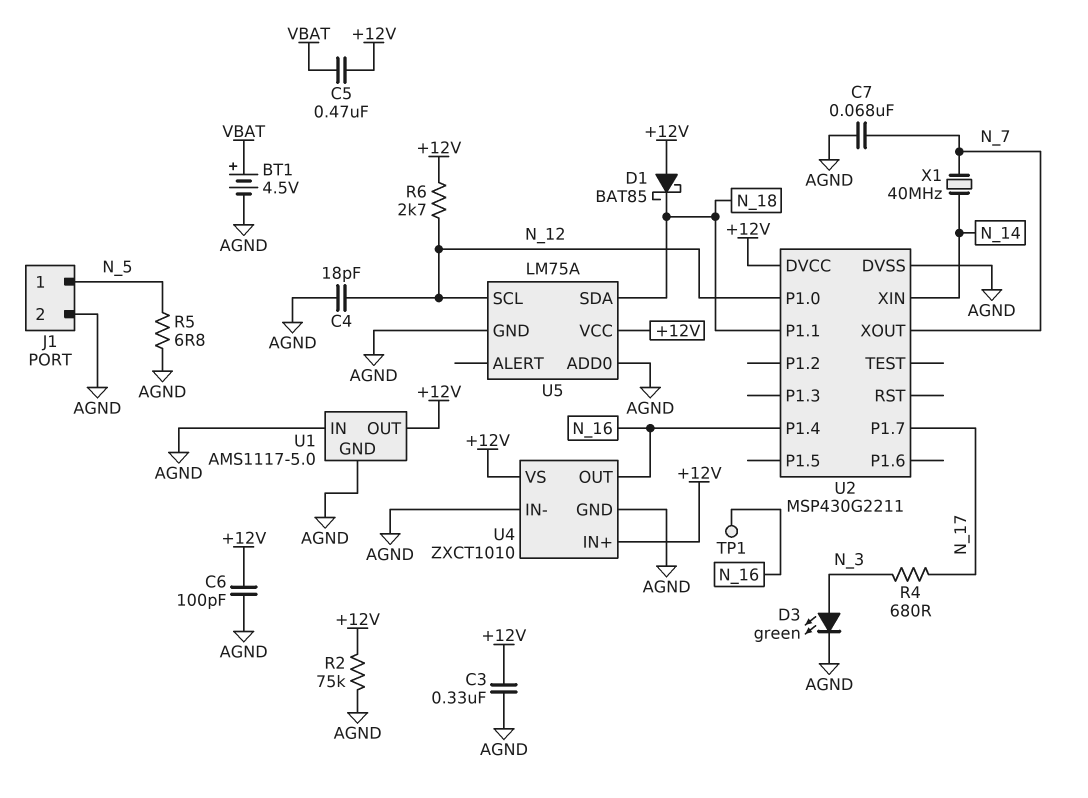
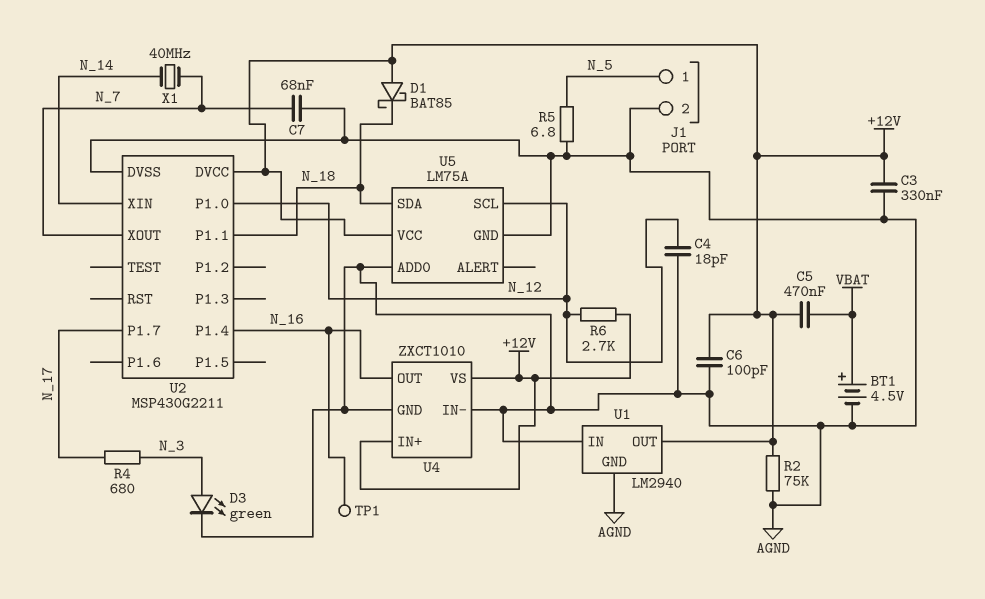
U1: AMS1117-5.0 -> LM2940

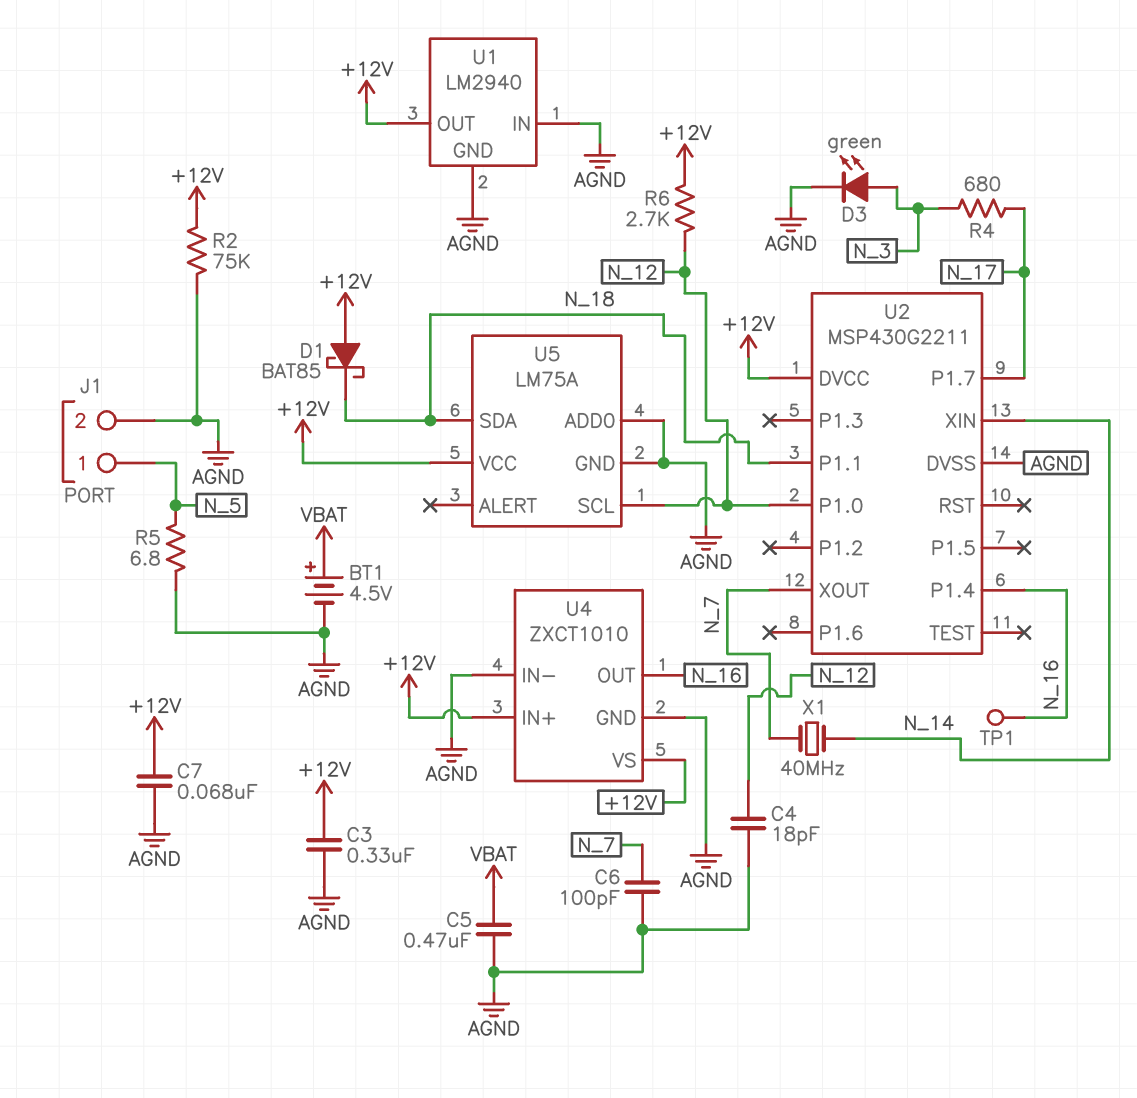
C5: 470nF (+12V, VBAT) -> 470nF (AGND, VBAT)
C6: 100pF (+12V, AGND) -> 100pF (AGND, N_7)
C7: 68nF (AGND, N_7) -> 68nF (+12V, AGND)

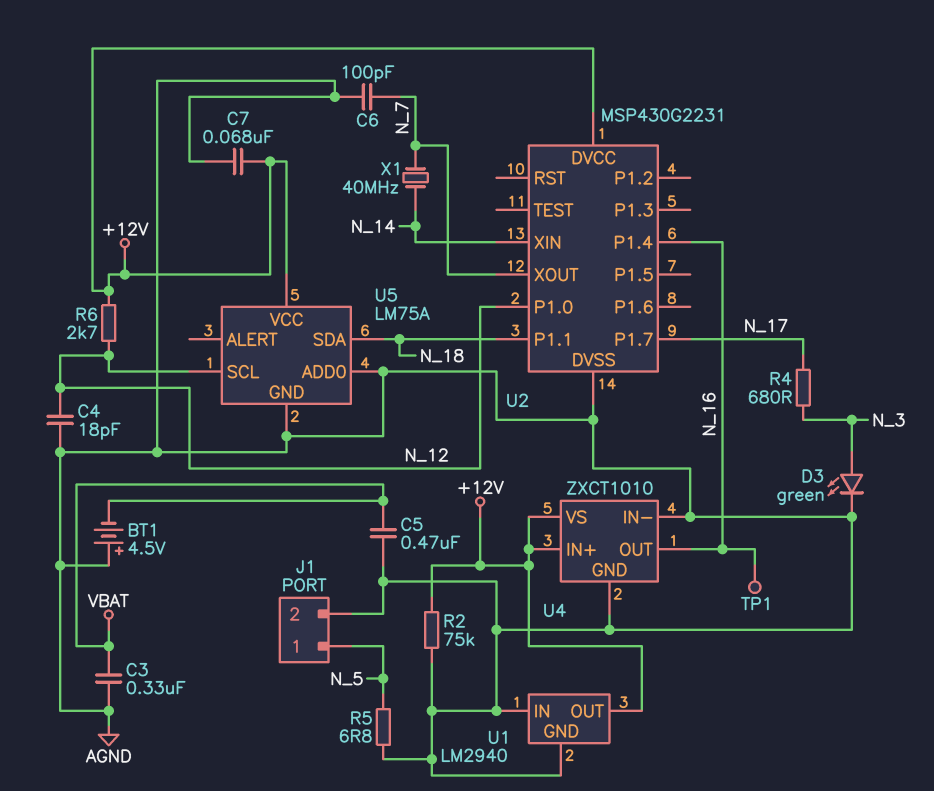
BT1: 4.5V (plus VBAT, minus AGND) -> 4.5V (plus AGND, minus VBAT)
C3: 330nF (+12V, AGND) -> 330nF (AGND, VBAT)
D1: schottky BAT85 (A +12V, K N_18) -> none
U2: MSP430G2211 -> MSP430G2231

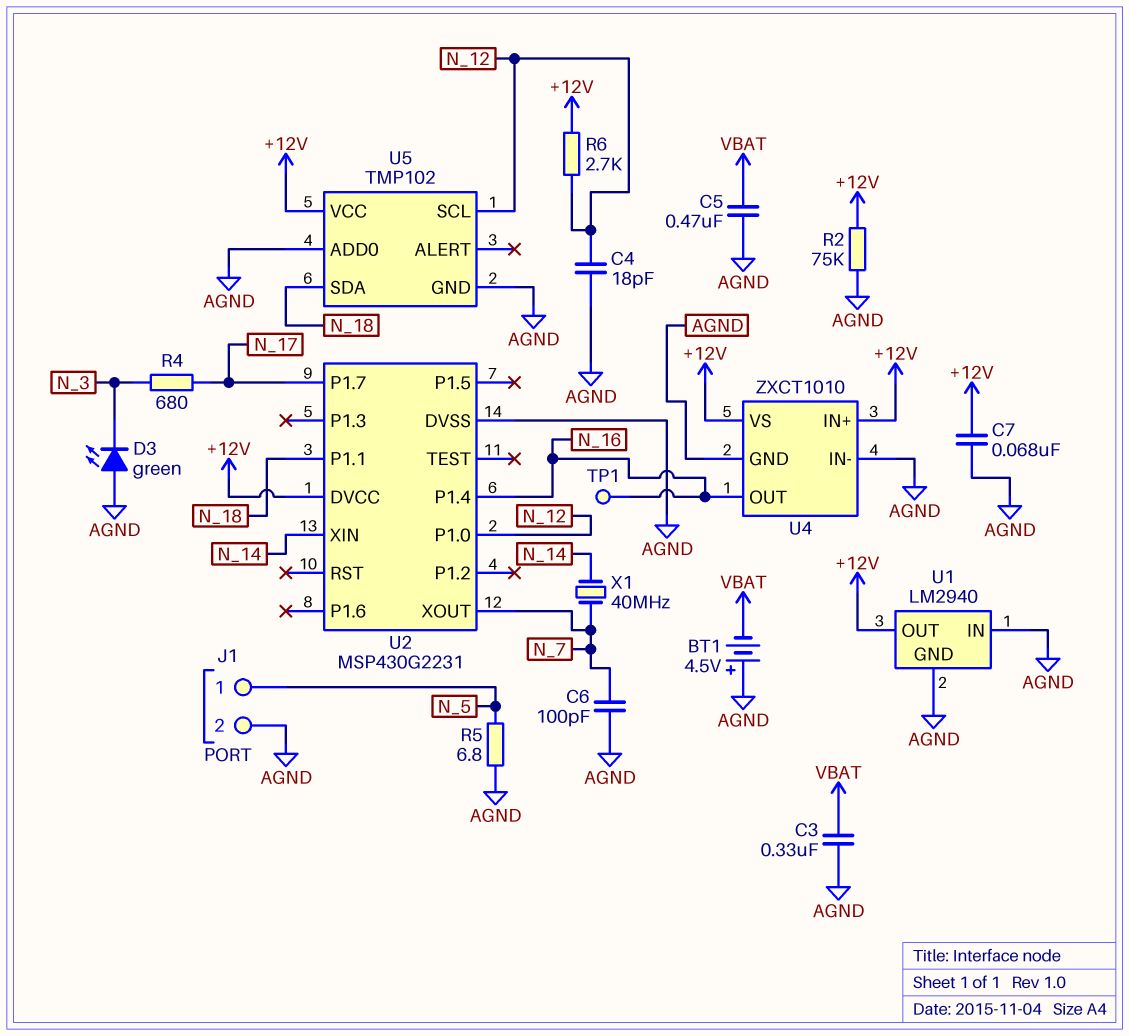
D3: LED green (A N_3, K AGND) -> LED green (A AGND, K N_3)
U5: LM75A -> TMP102

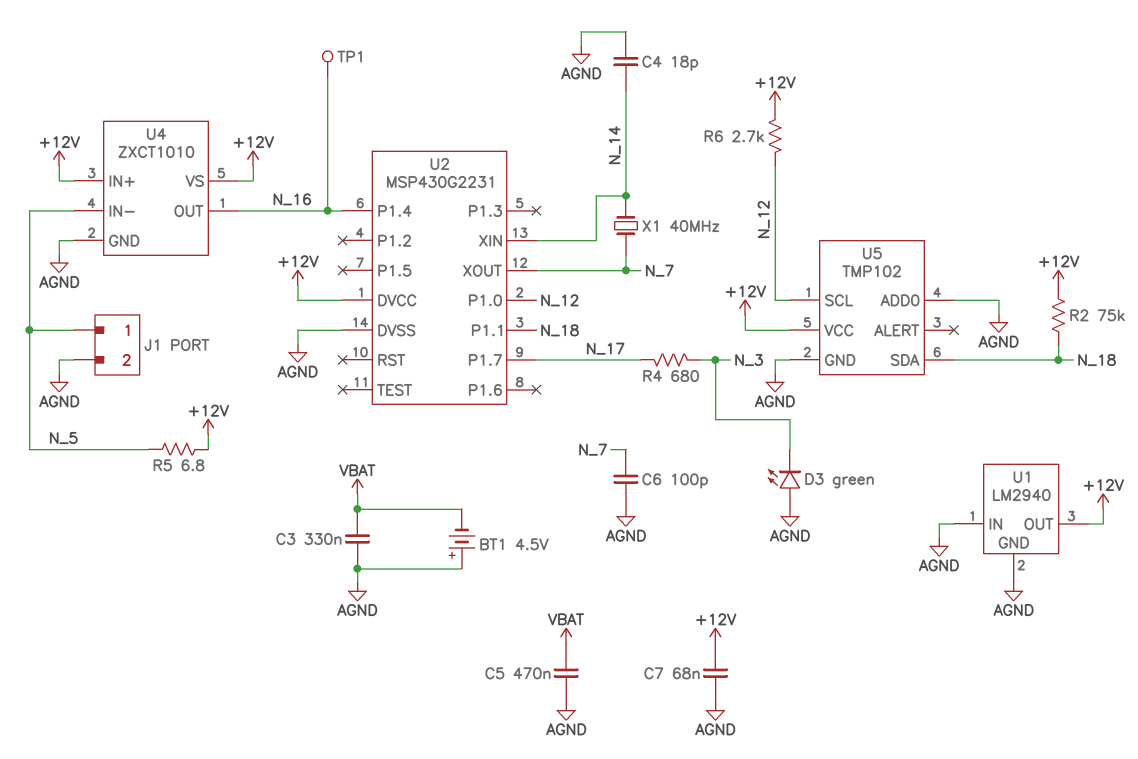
C4: 18pF (AGND, N_12) -> 18pF (AGND, N_14)
R2: 75k (+12V, AGND) -> 75k (+12V, N_18)
R5: 6.8 (AGND, N_5) -> 6.8 (+12V, N_5)
U4 pin IN-: AGND -> N_5

